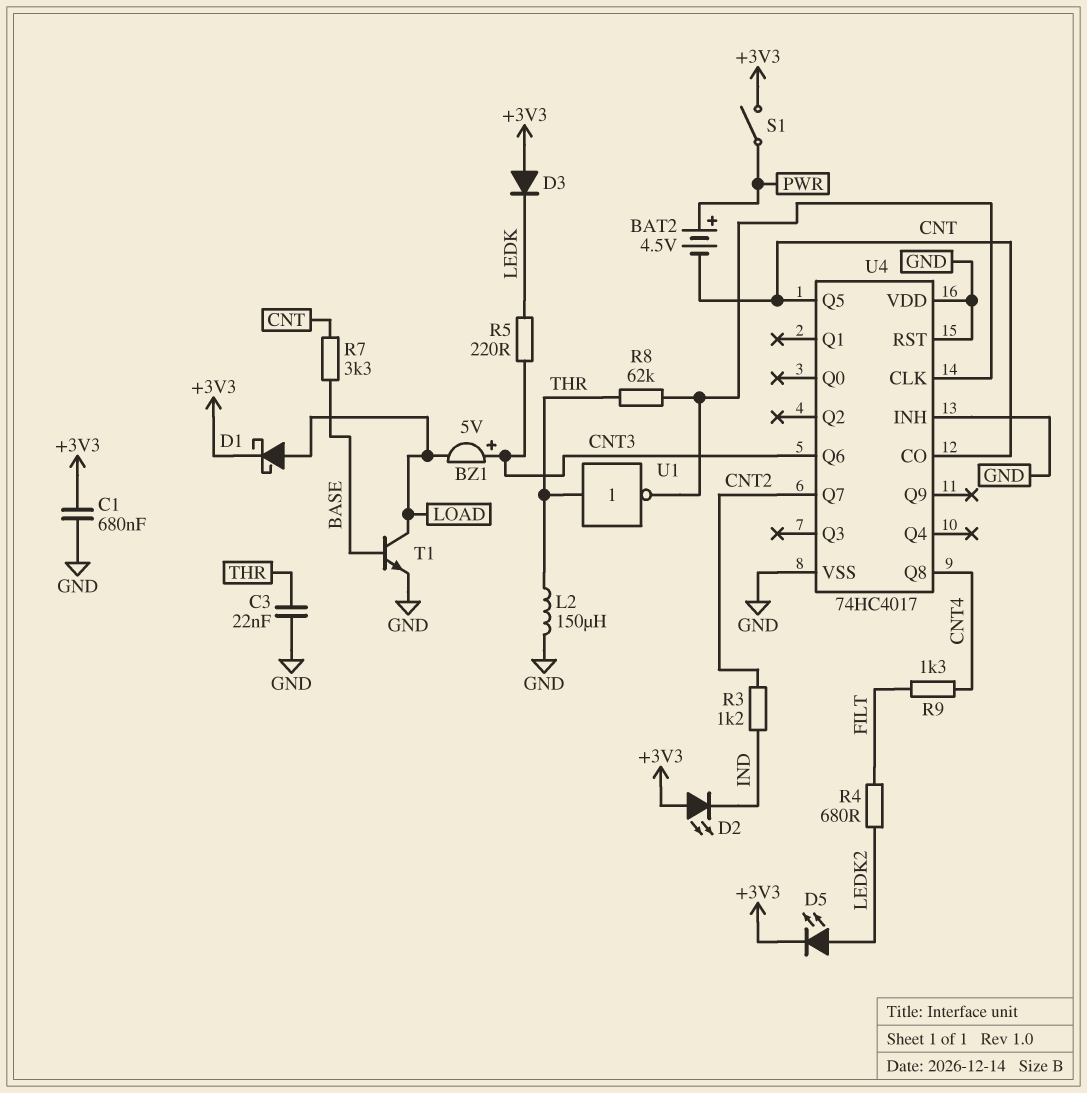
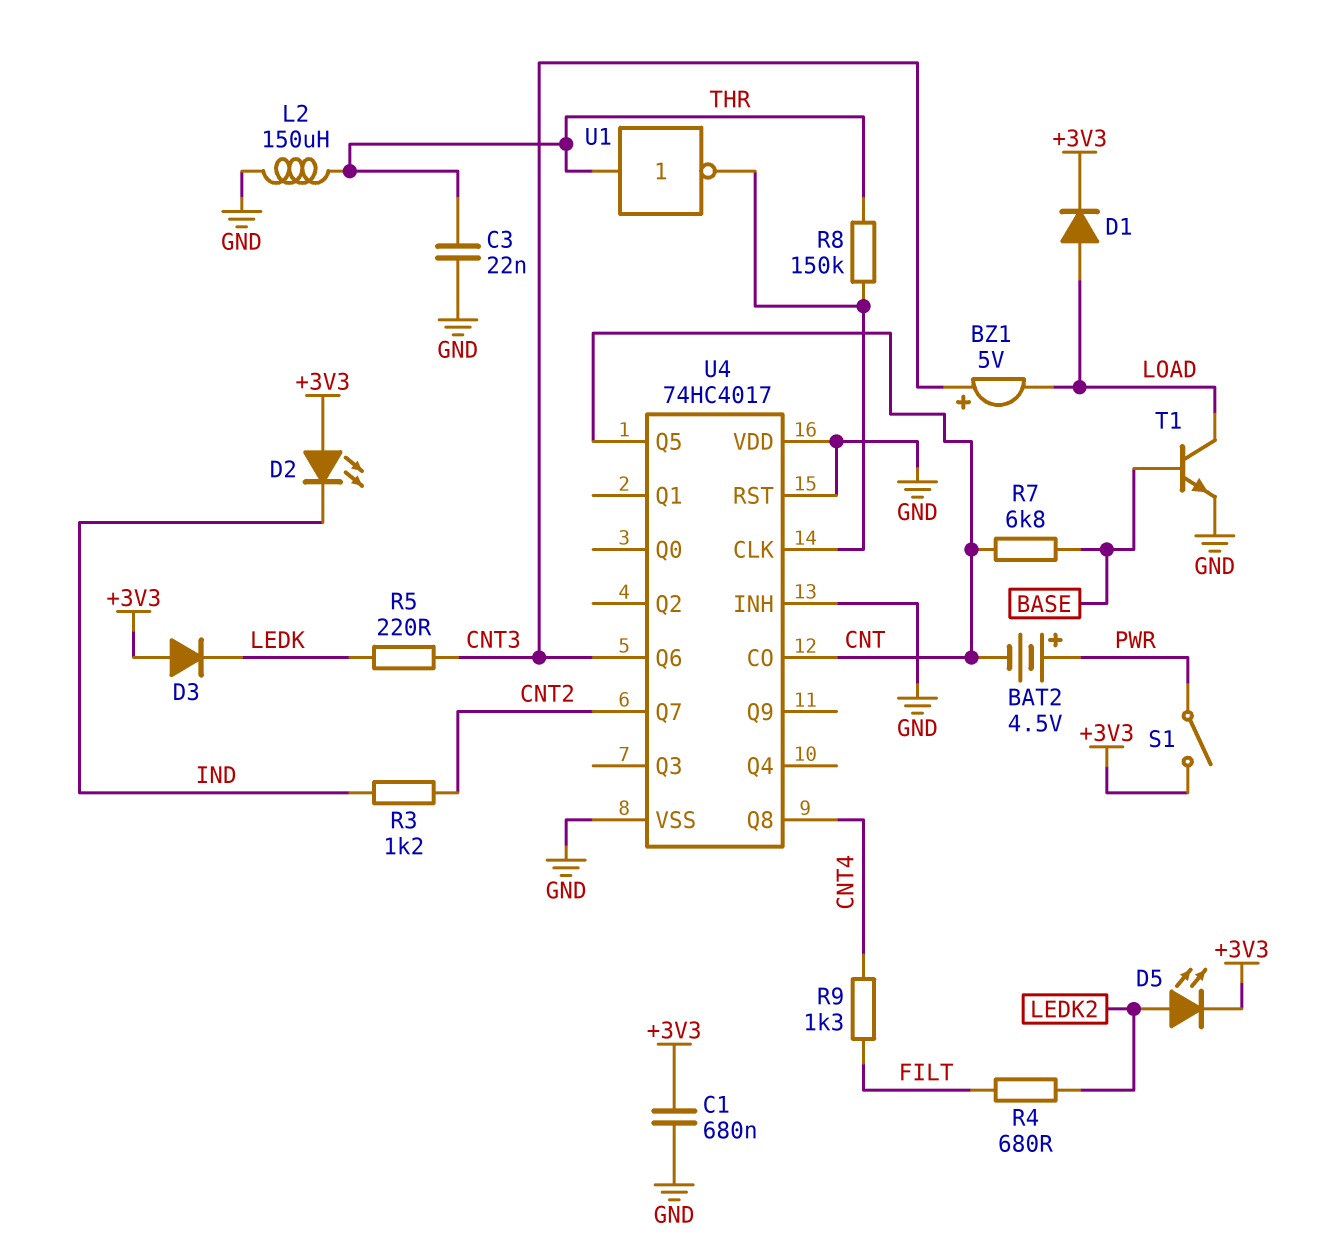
D1: schottky (A LOAD, K +3V3) -> diode (A LOAD, K +3V3)
R7: 3.3k (BASE, CNT) -> 6.8k (BASE, CNT)
R8: 62k (THR, U4/CLK) -> 150k (THR, U4/CLK)

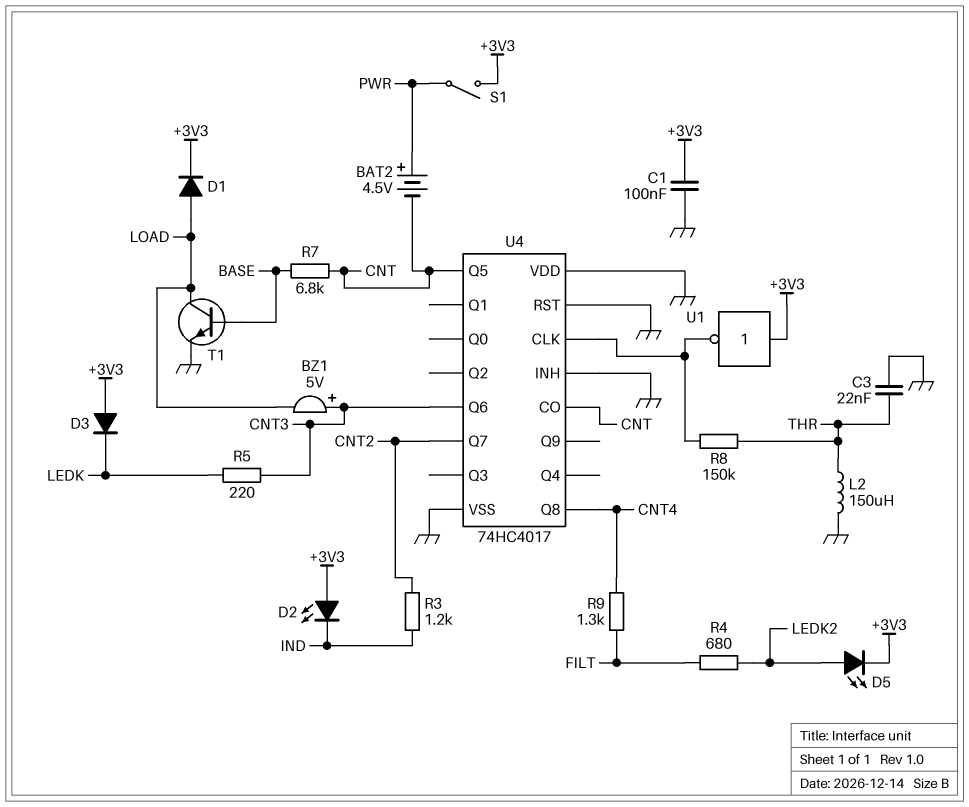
C1: 680nF (+3V3, GND) -> 100nF (+3V3, GND)
U1: NOT (in THR, out U4/CLK) -> NOT (in +3V3, out U4/CLK)

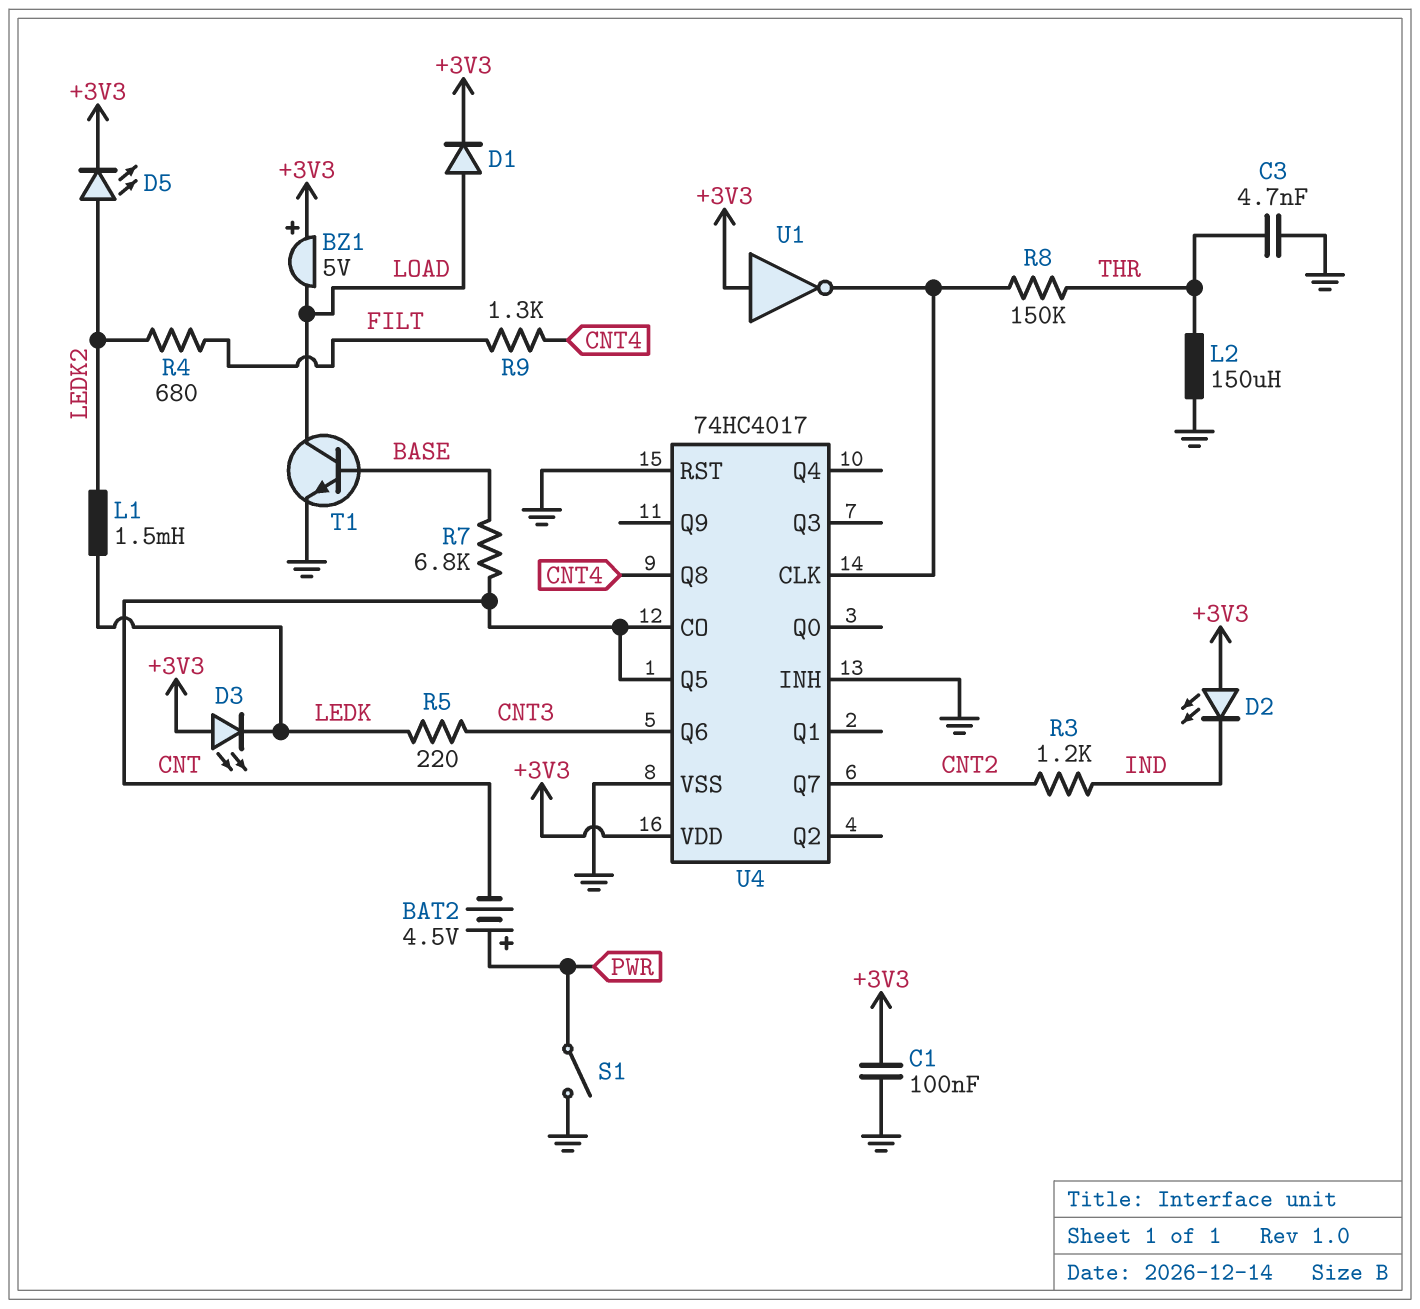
BZ1: buzzer 5V (plus CNT3, minus LOAD) -> buzzer 5V (plus +3V3, minus LOAD)
C3: 22nF (GND, THR) -> 4.7nF (GND, THR)
D3: diode (A +3V3, K LEDK) -> LED (A +3V3, K LEDK)
L1: none -> 1.5mH (LEDK, LEDK2)
S1: switch (+3V3, PWR) -> switch (GND, PWR)
U4 pin VDD: GND -> +3V3

